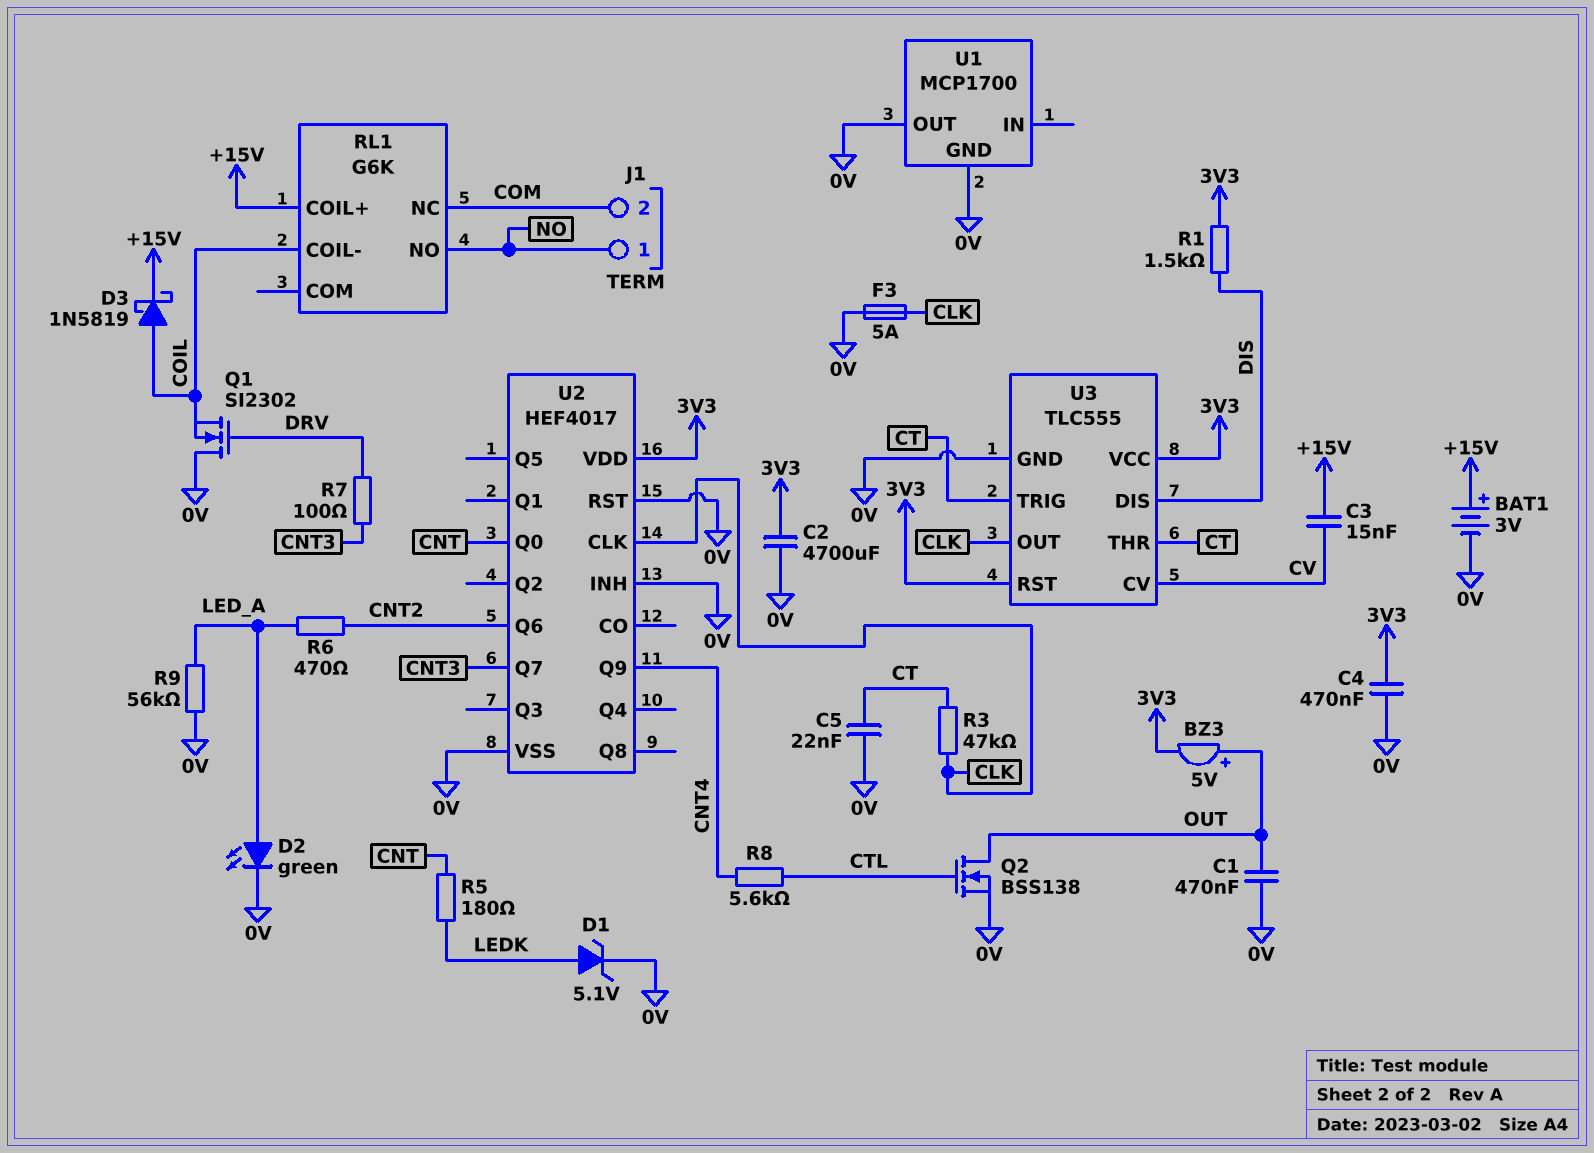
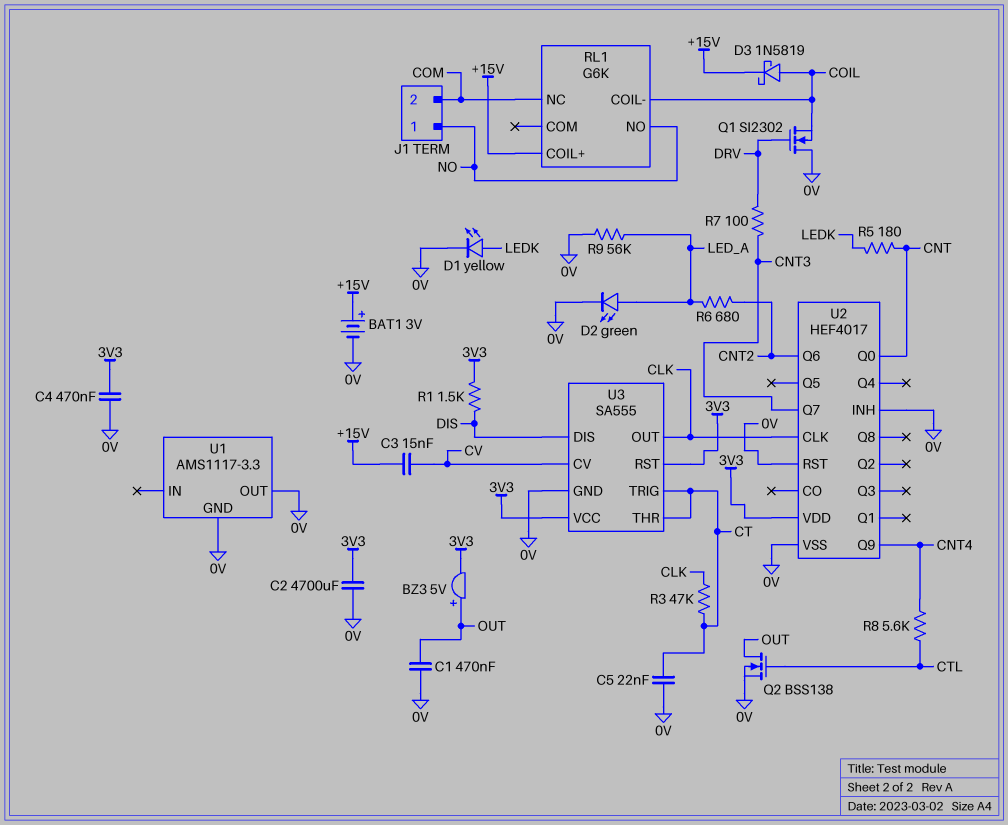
D1: zener 5.1V (A LEDK, K 0V) -> LED yellow (A LEDK, K 0V)
F3: 5A (0V, CLK) -> none
R6: 470 (CNT2, LED_A) -> 680 (CNT2, LED_A)
U1: MCP1700 -> AMS1117-3.3
U3: TLC555 -> SA555

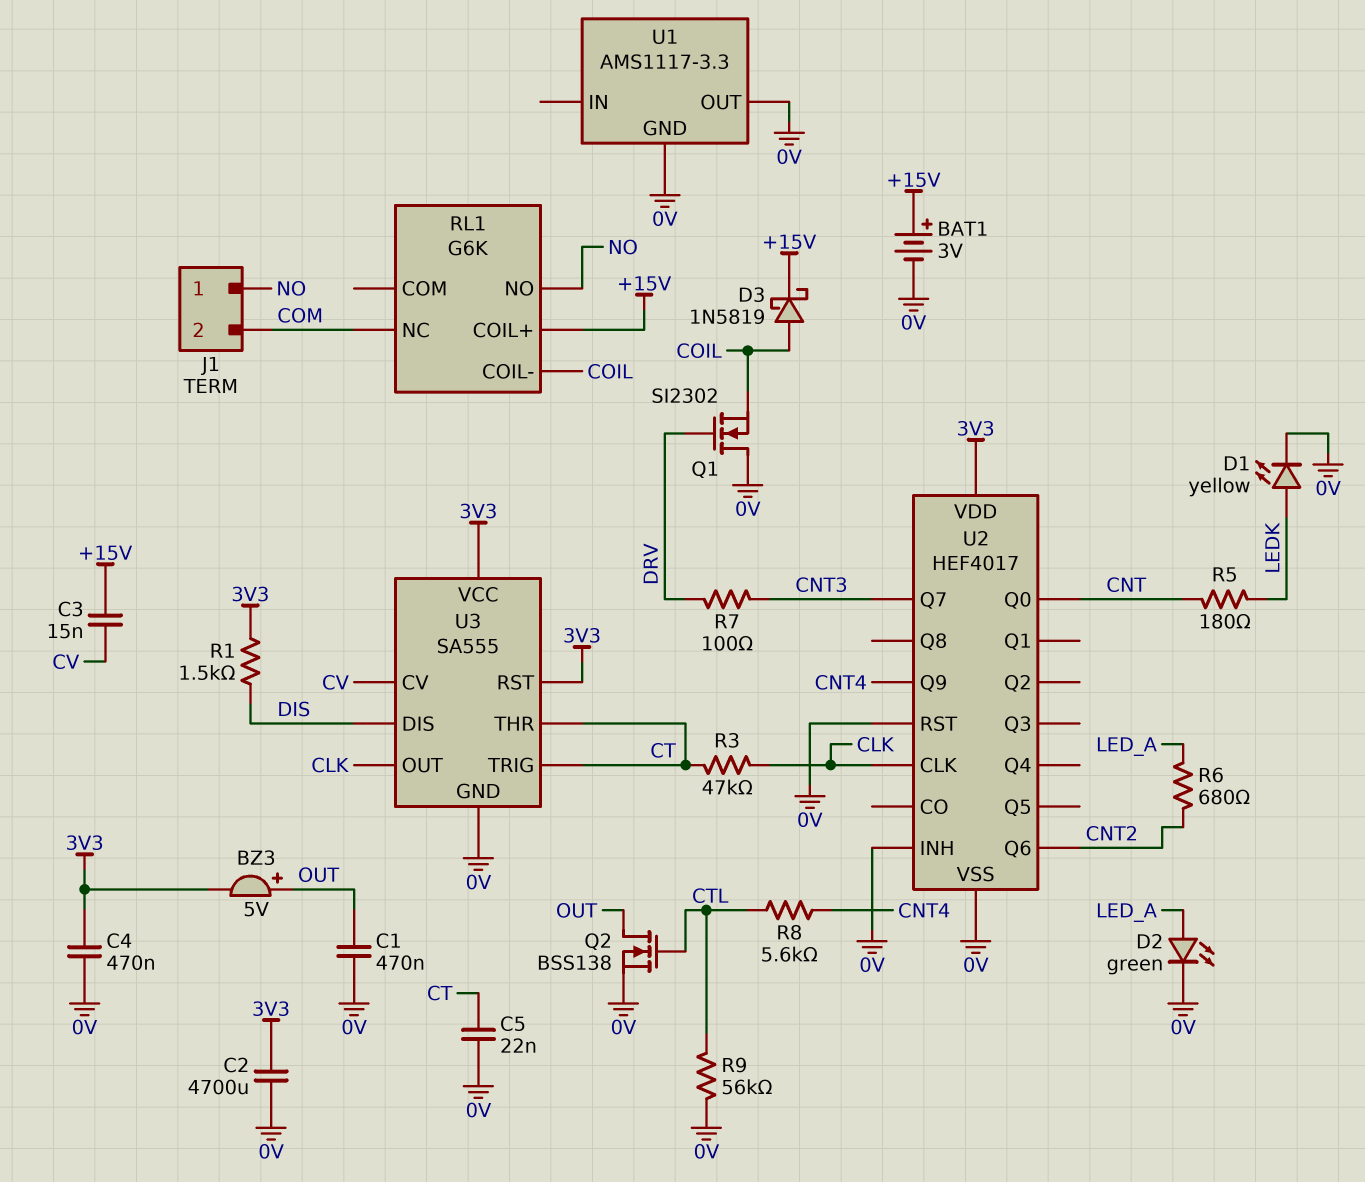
R9: 56k (0V, LED_A) -> 56k (0V, CTL)

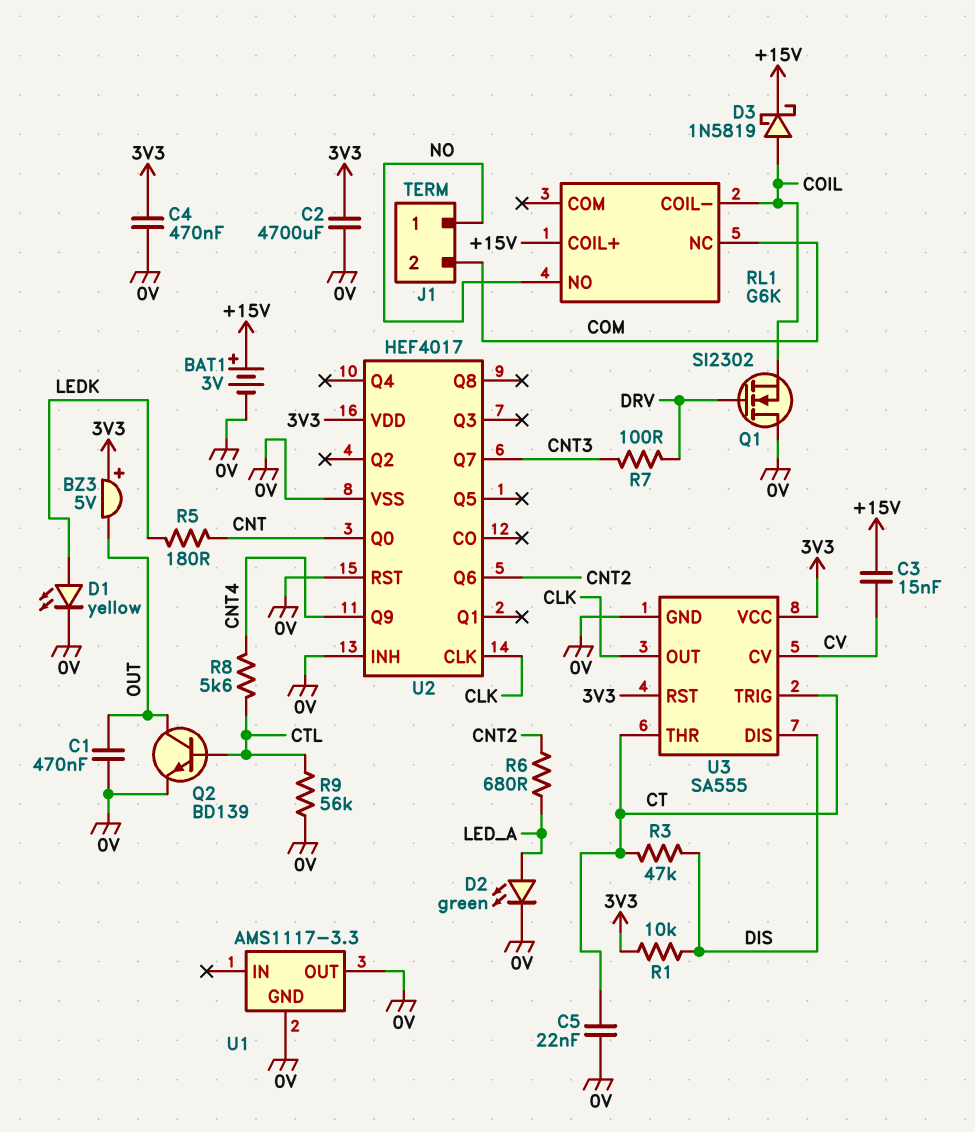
BZ3: buzzer 5V (plus OUT, minus 3V3) -> buzzer 5V (plus 3V3, minus OUT)
Q2: NMOS BSS138 (G CTL, D OUT, S 0V) -> NPN BD139 (B CTL, C OUT, E 0V)
R1: 1.5k (3V3, DIS) -> 10k (3V3, DIS)
R3: 47k (CLK, CT) -> 47k (CT, DIS)

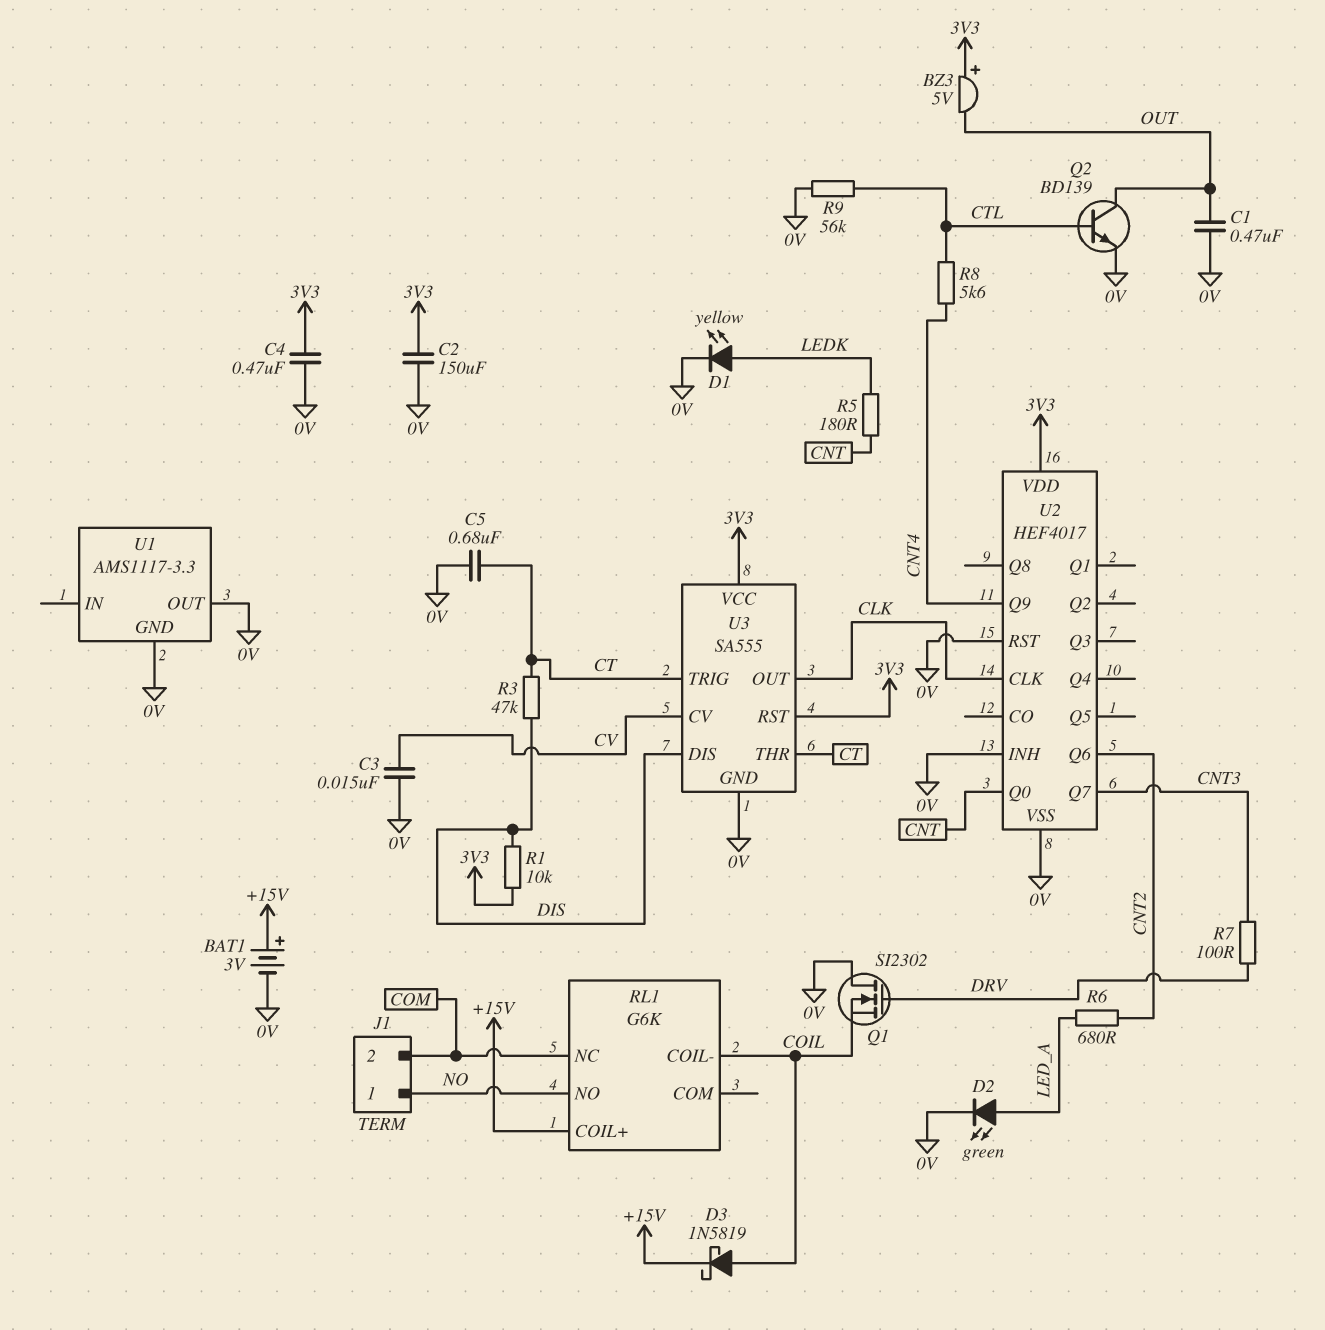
C2: 4700uF (0V, 3V3) -> 150uF (0V, 3V3)
C3: 15nF (+15V, CV) -> 15nF (0V, CV)
C5: 22nF (0V, CT) -> 680nF (0V, CT)

